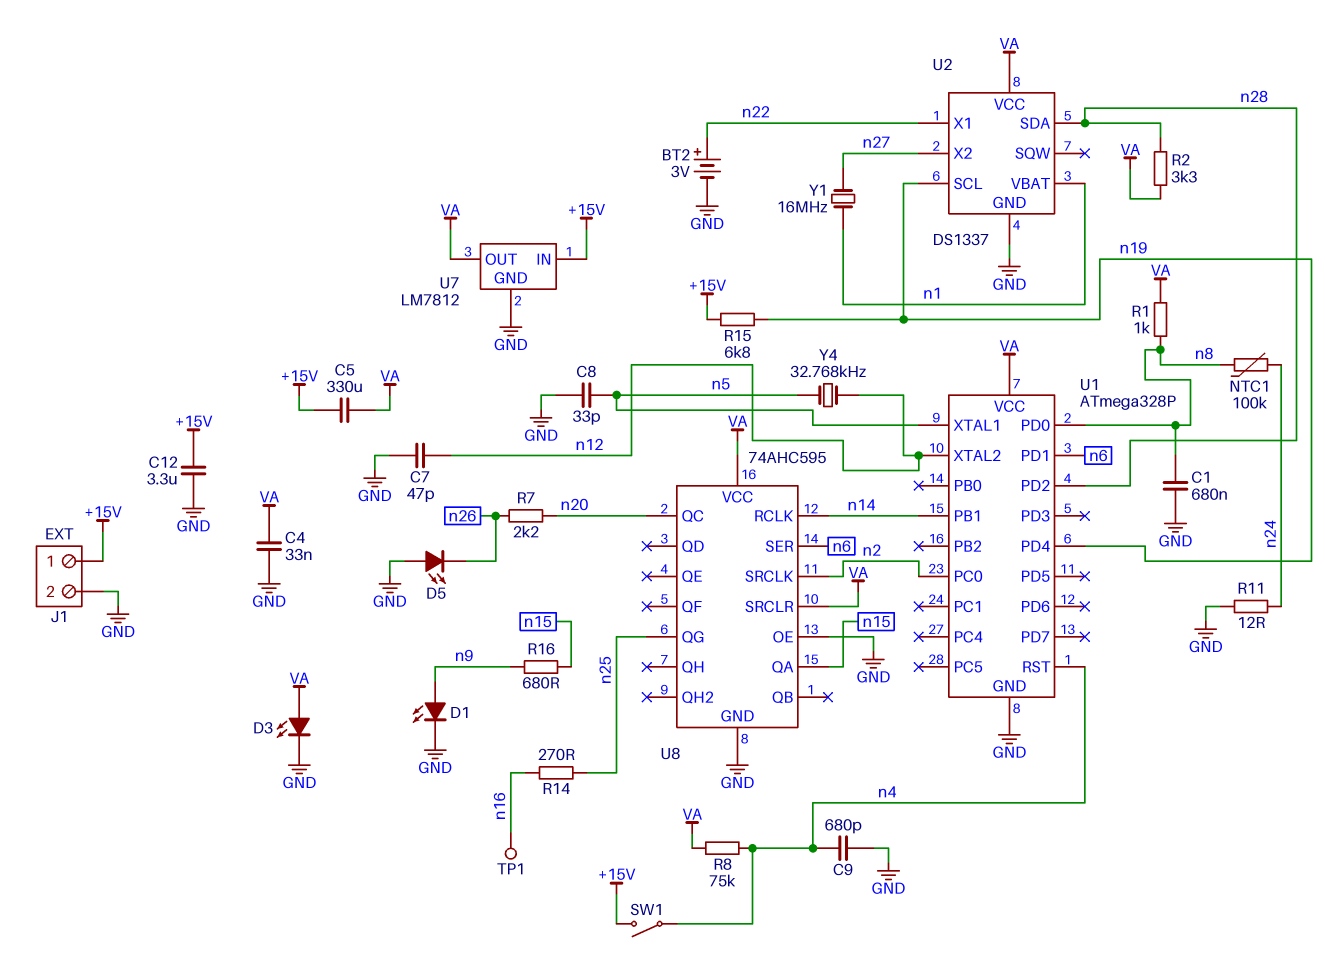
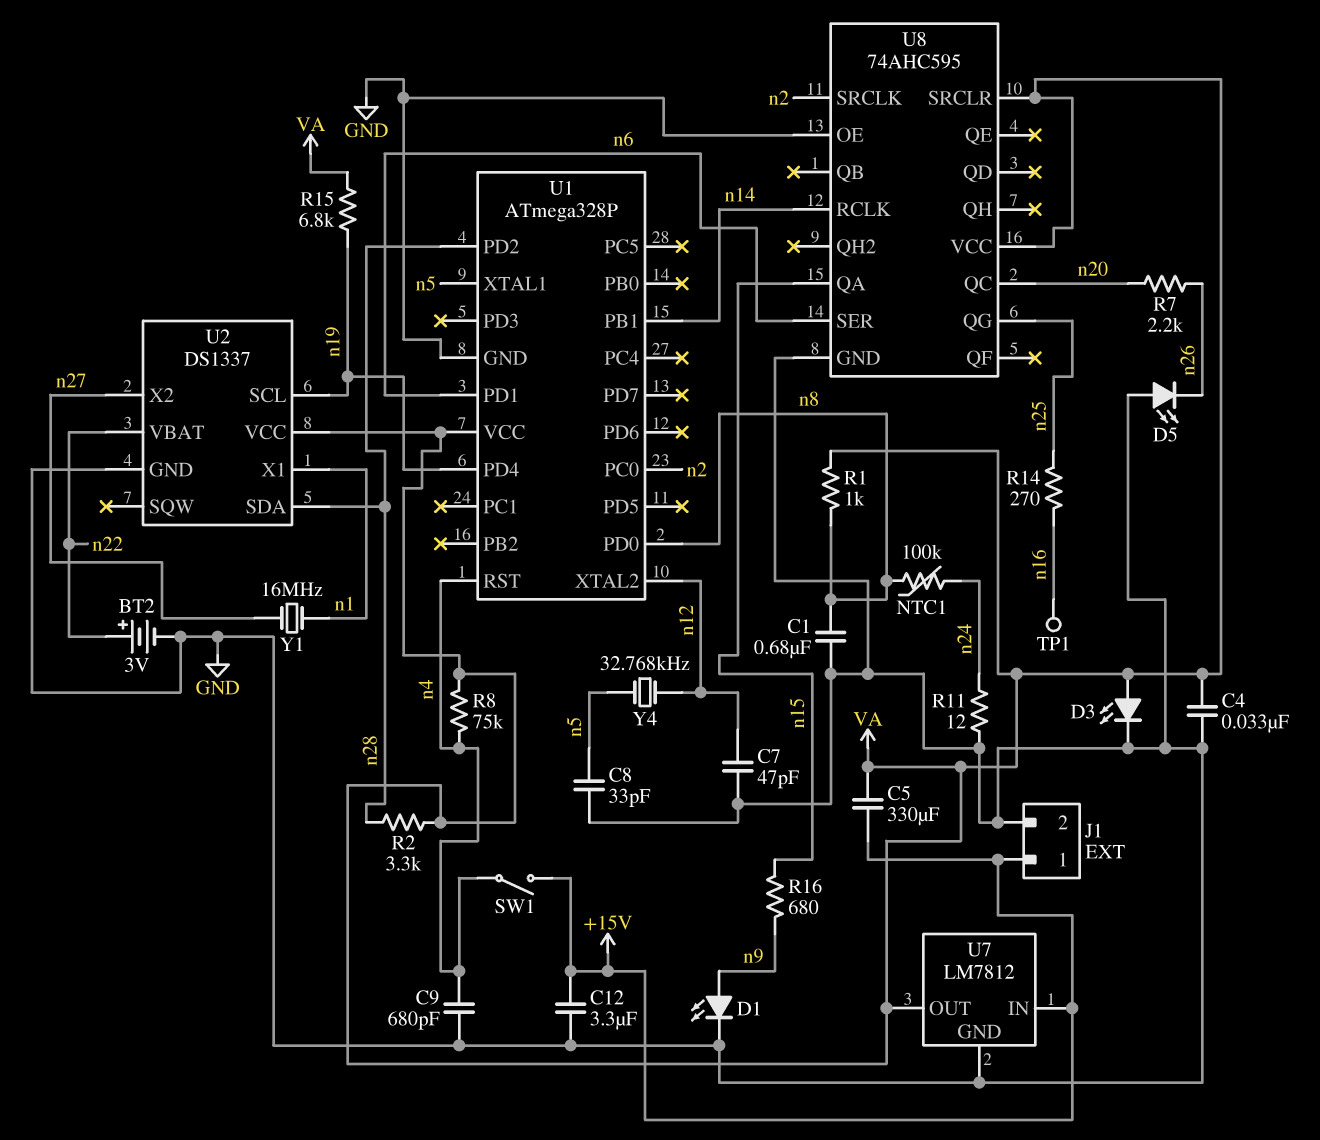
R15: 6.8k (+15V, n19) -> 6.8k (VA, n19)
U2 pin VBAT: n1 -> n22
U2 pin X1: n22 -> n1

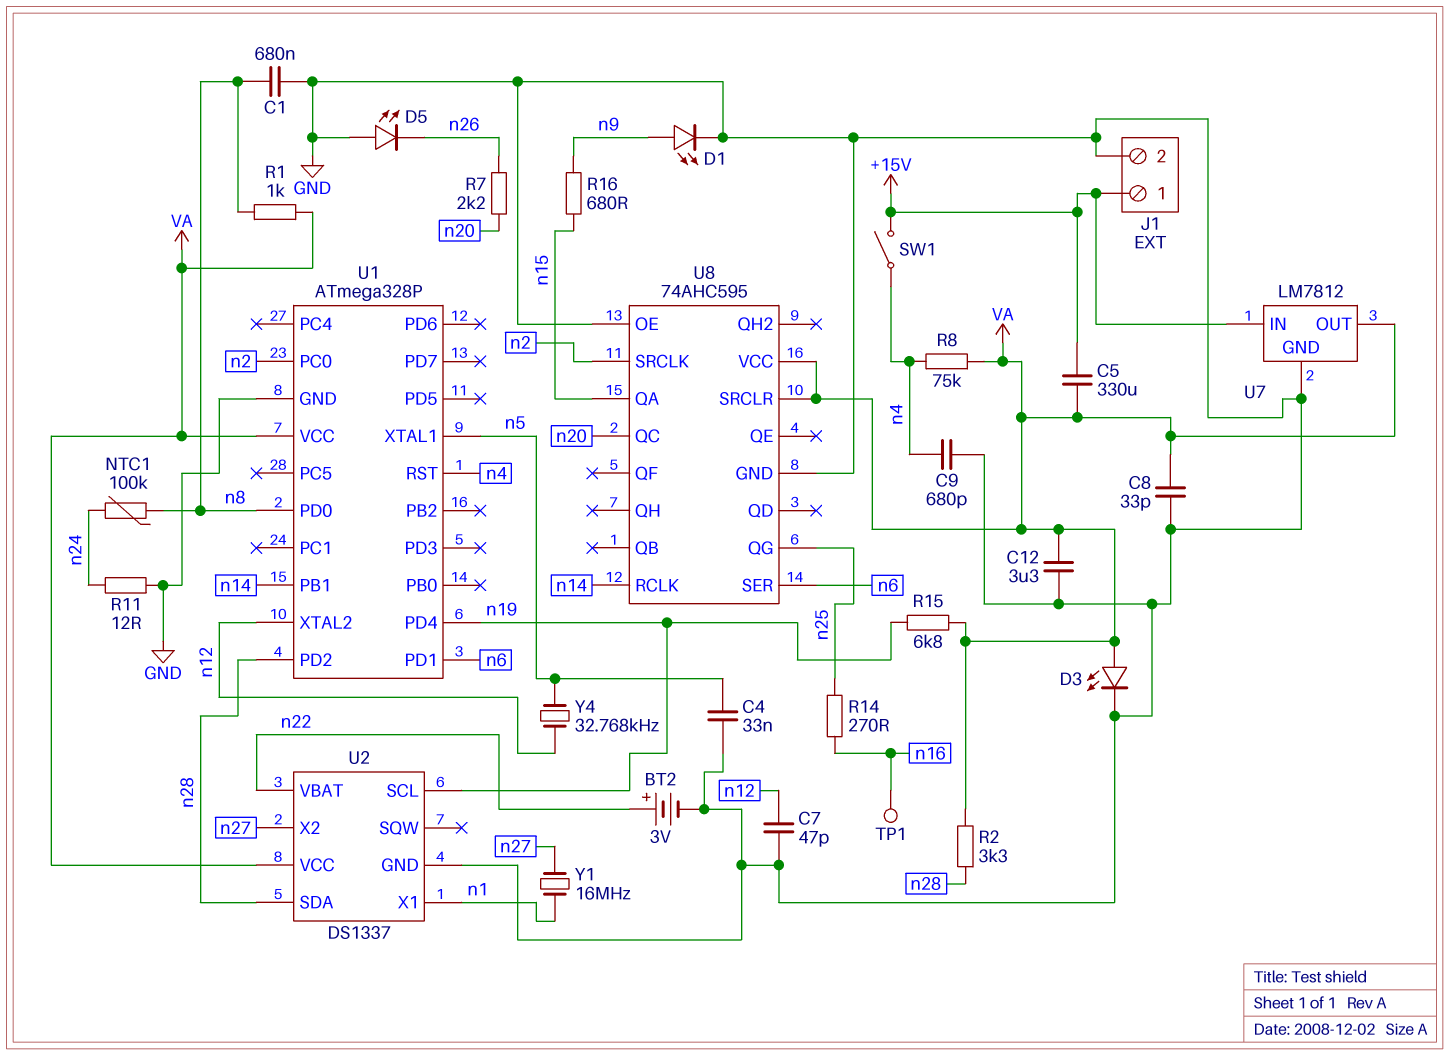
C4: 33nF (GND, VA) -> 33nF (GND, n5)
C8: 33pF (GND, n5) -> 33pF (GND, VA)
C12: 3.3uF (+15V, GND) -> 3.3uF (GND, VA)

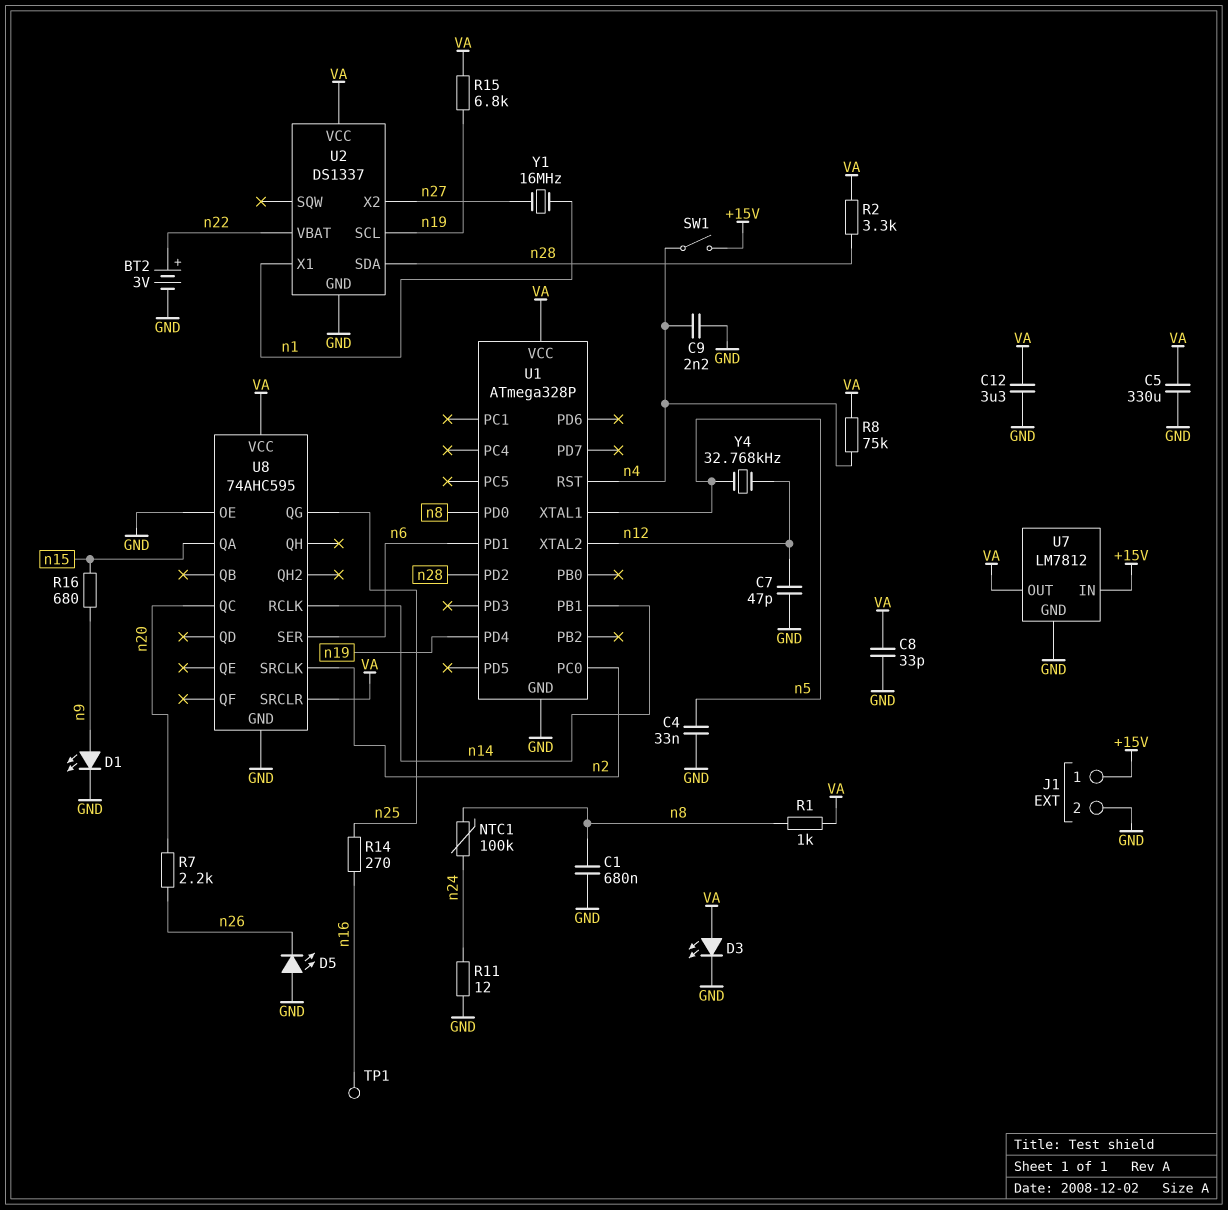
C5: 330uF (+15V, VA) -> 330uF (GND, VA)
C9: 680pF (GND, n4) -> 2.2nF (GND, n4)

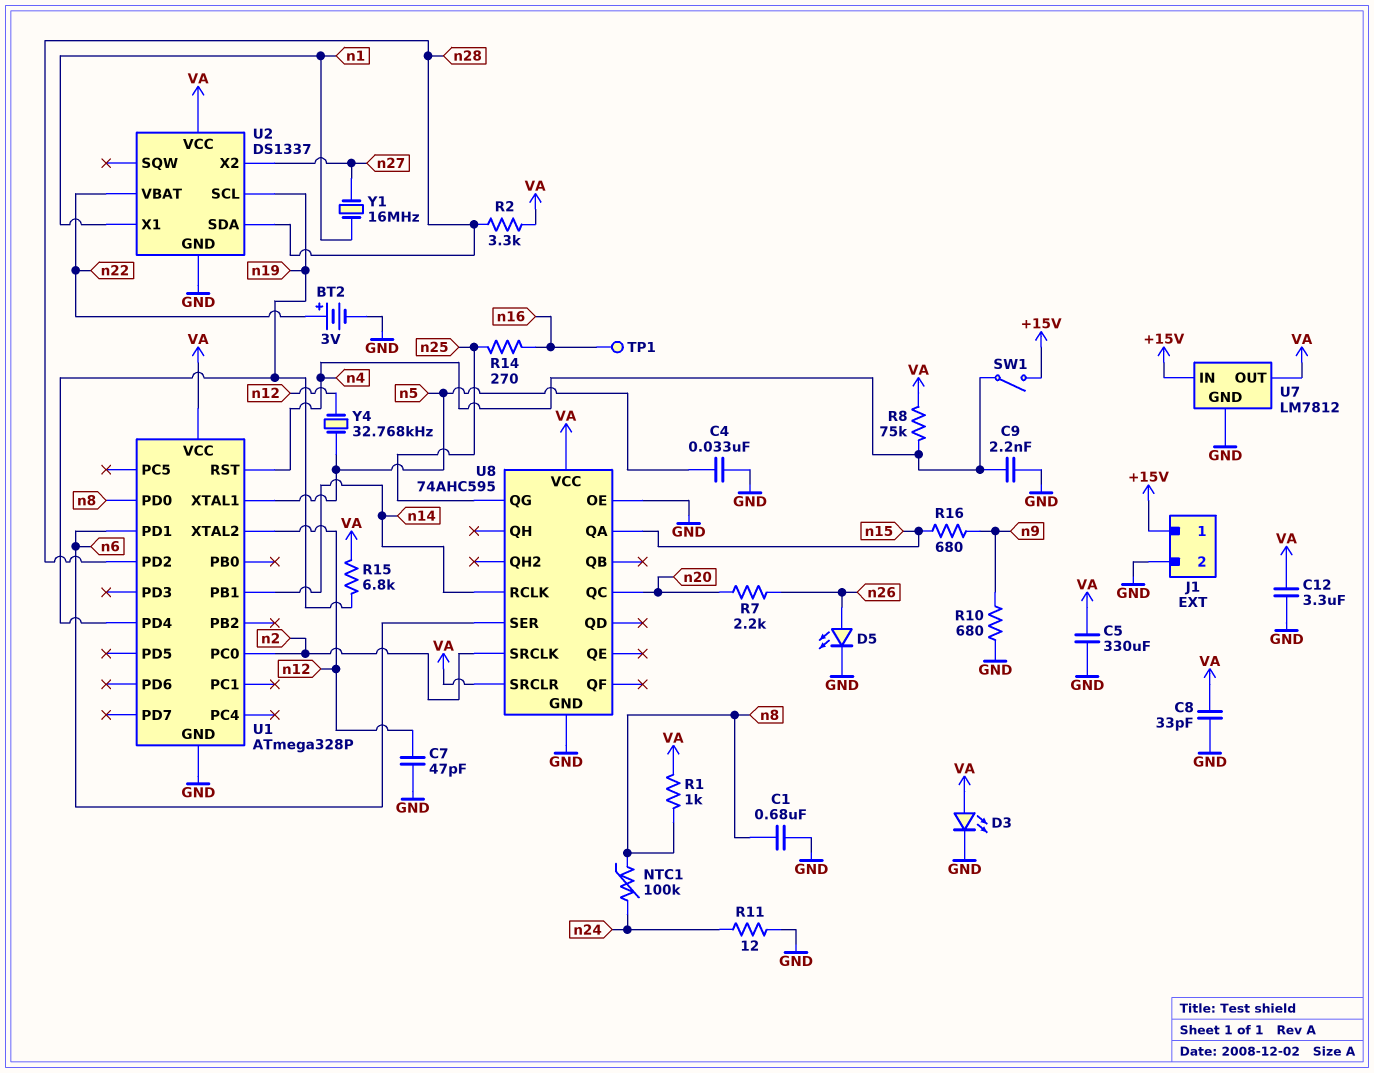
D1: LED (A n9, K GND) -> none
D5: LED (A GND, K n26) -> LED (A n26, K GND)
R10: none -> 680 (GND, n9)

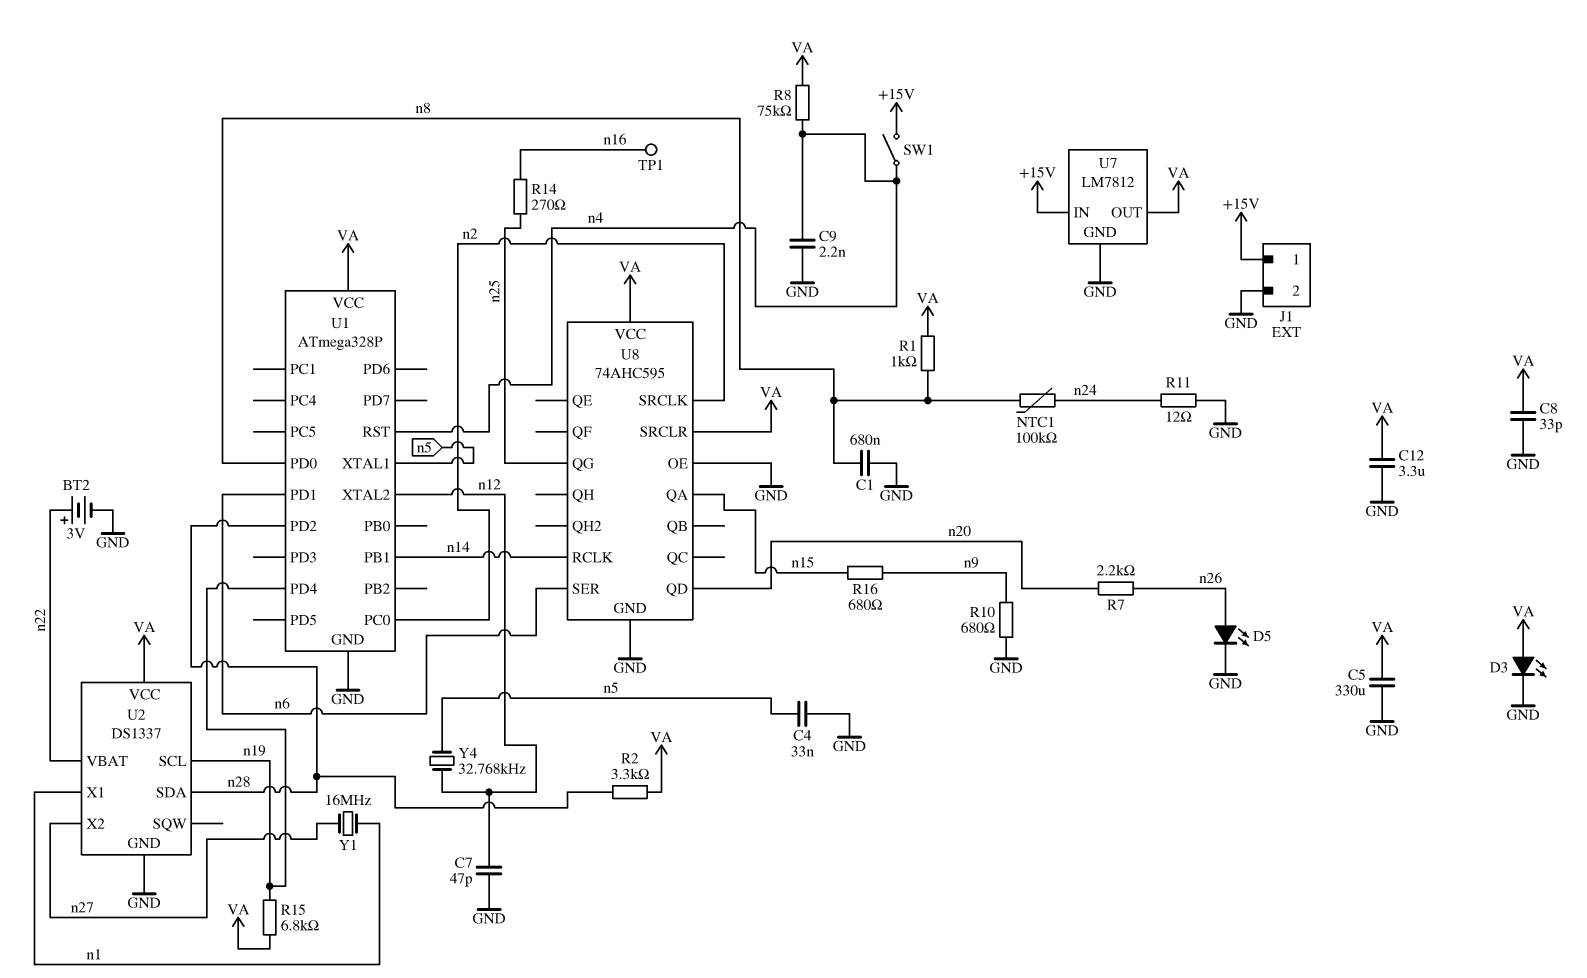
U8 pin QC: n20 -> none
U8 pin QD: none -> n20

